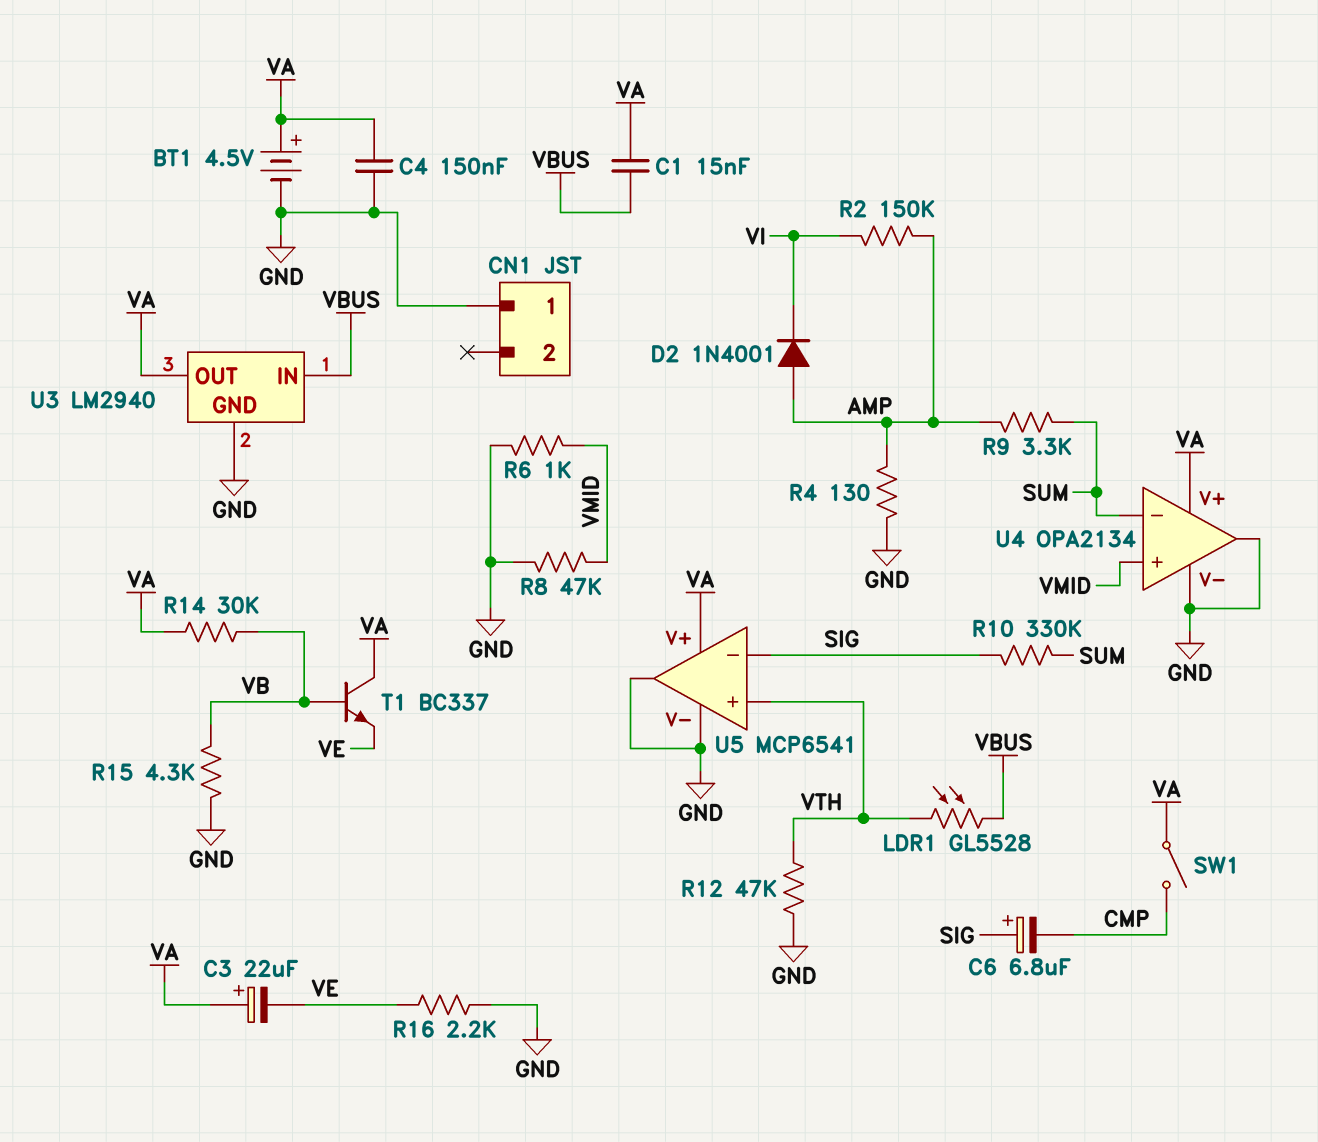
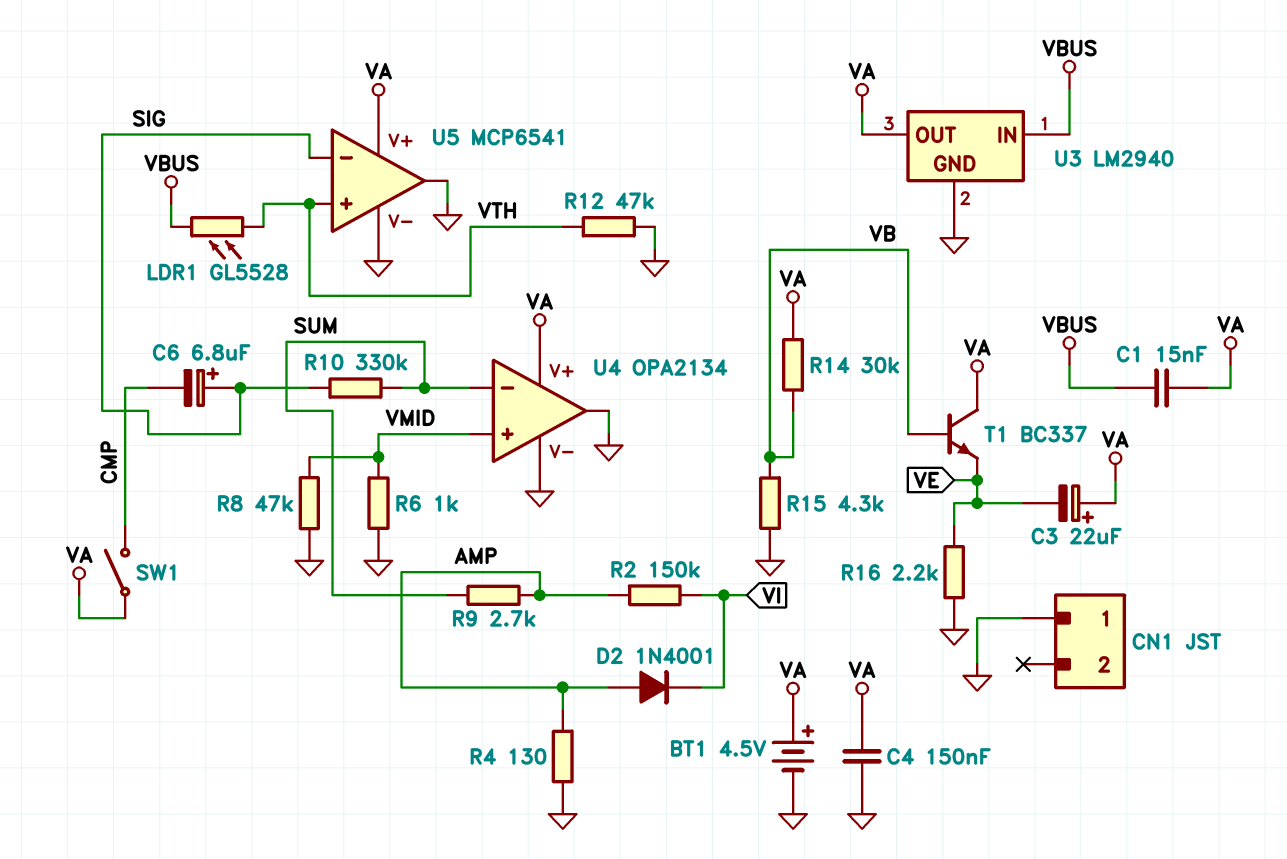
R9: 3.3k (AMP, SUM) -> 2.7k (AMP, SUM)

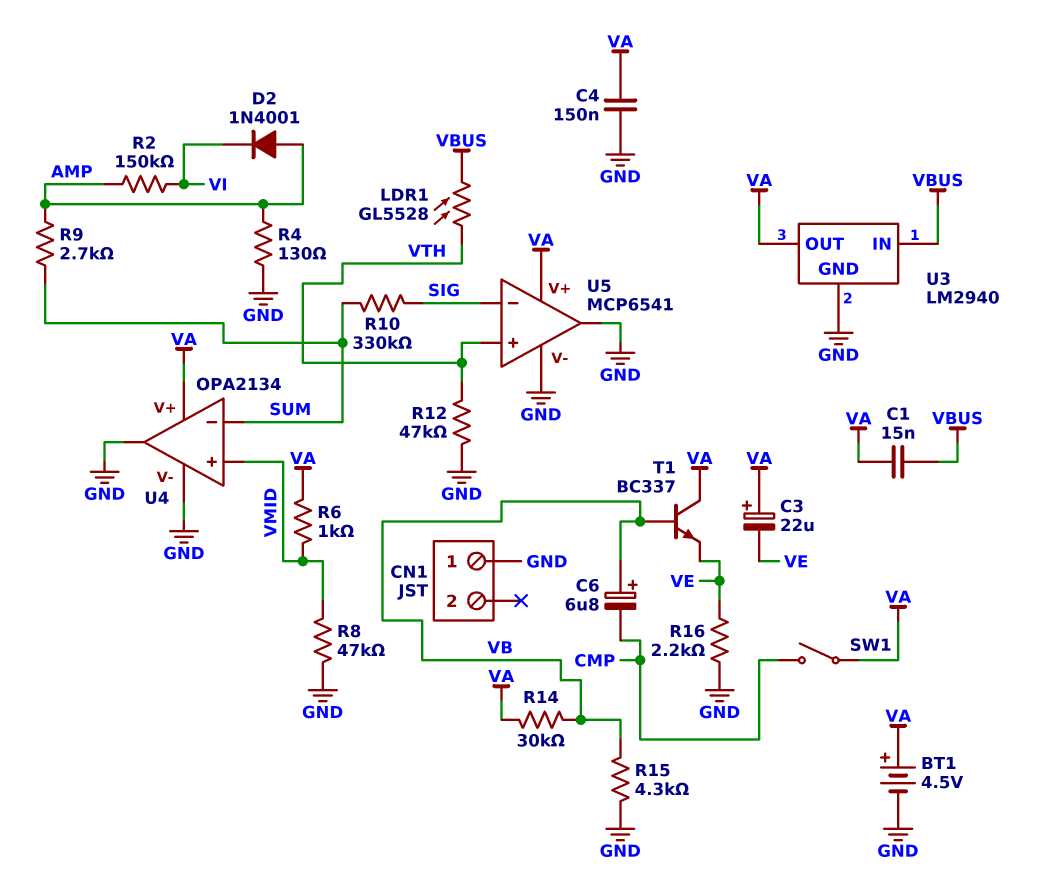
C6: 6.8uF (plus SIG, minus CMP) -> 6.8uF (plus VB, minus CMP)
R6: 1k (GND, VMID) -> 1k (VA, VMID)

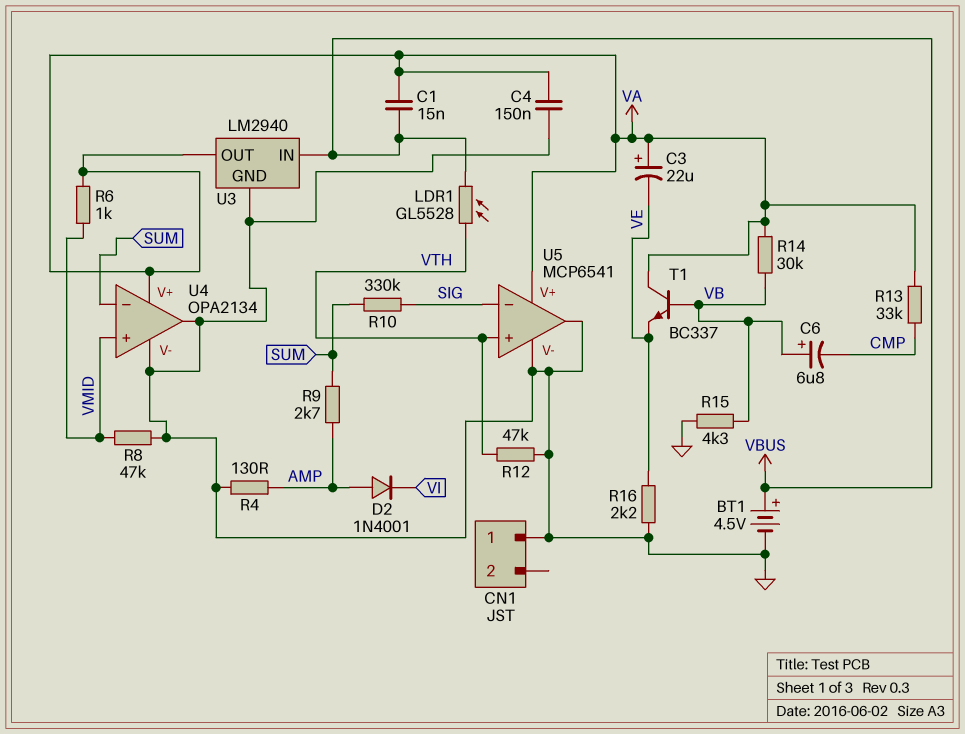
BT1: 4.5V (plus VA, minus GND) -> 4.5V (plus VBUS, minus GND)
R2: 150k (AMP, VI) -> none
R13: none -> 33k (CMP, VA)
SW1: switch (CMP, VA) -> none

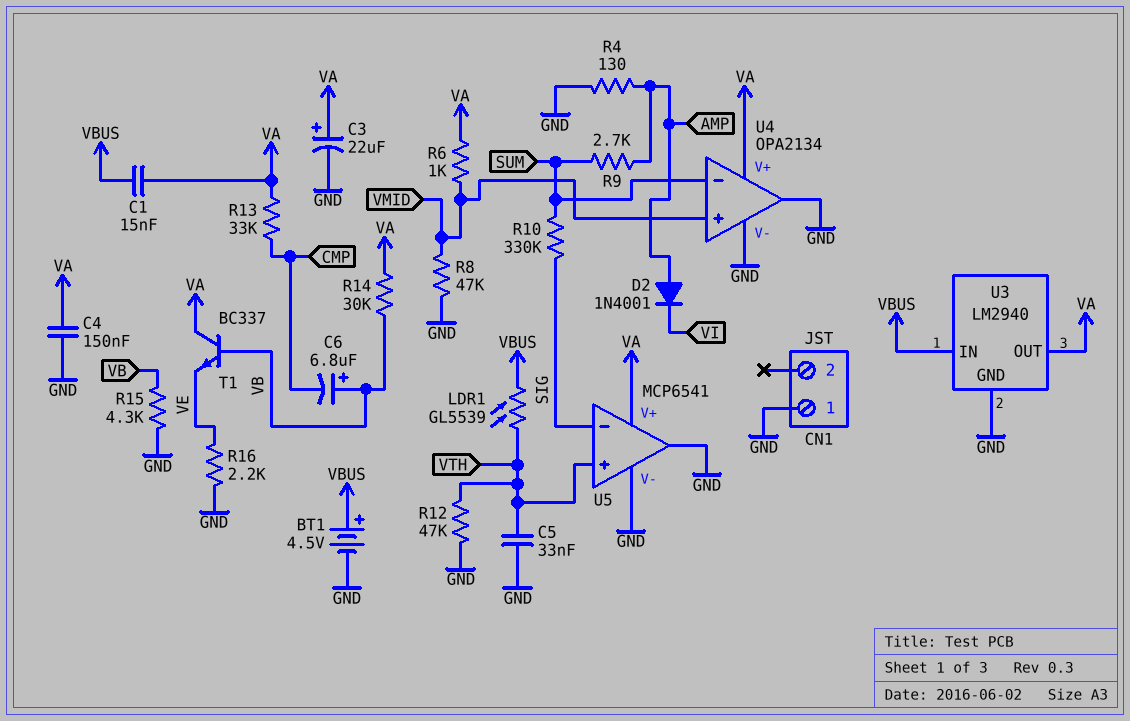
C3: 22uF (plus VA, minus VE) -> 22uF (plus VA, minus GND)
C5: none -> 33nF (GND, VTH)
LDR1: GL5528 (VBUS, VTH) -> GL5539 (VBUS, VTH)

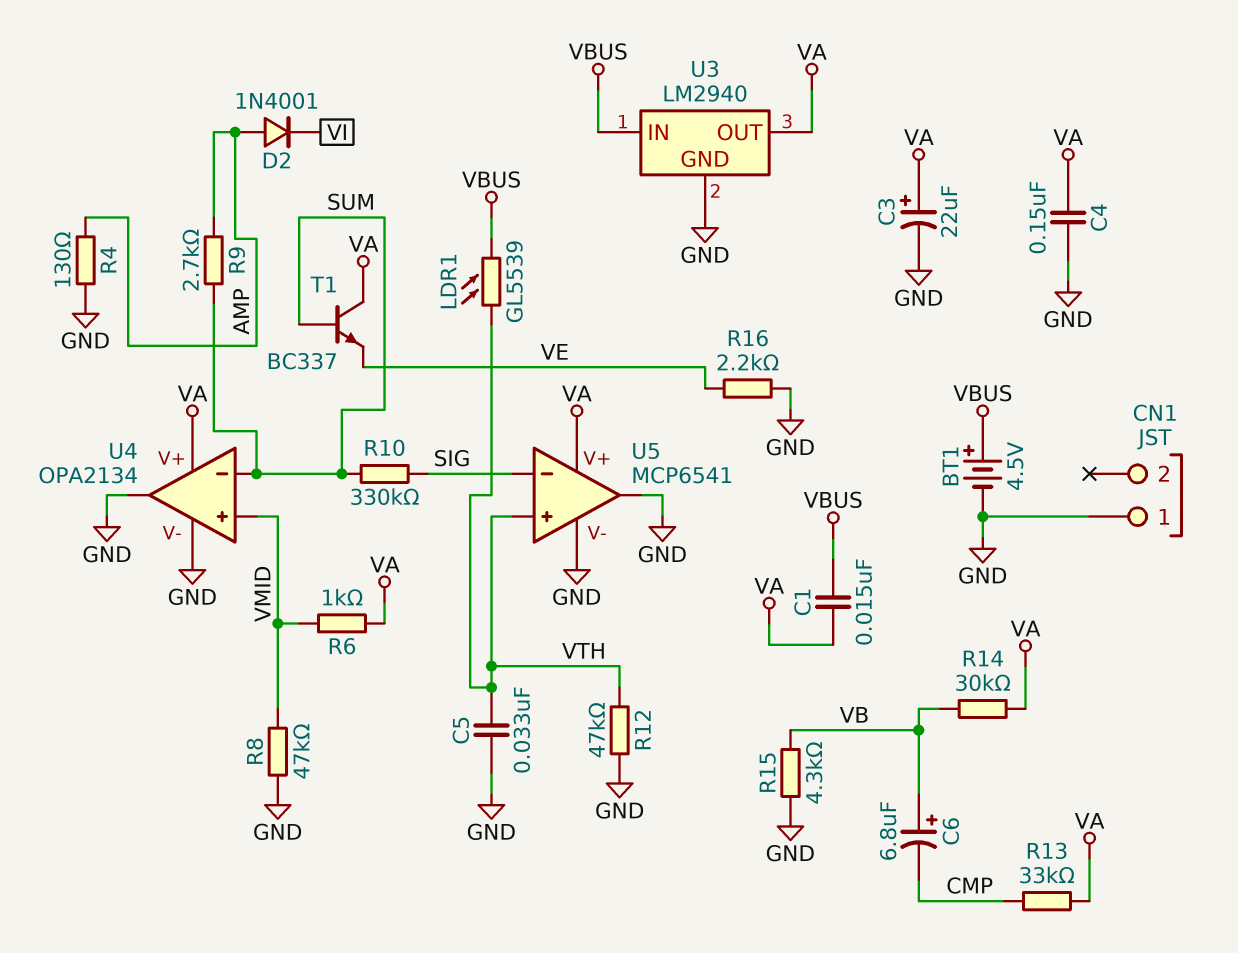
T1: NPN BC337 (B VB, C VA, E VE) -> NPN BC337 (B SUM, C VA, E VE)

